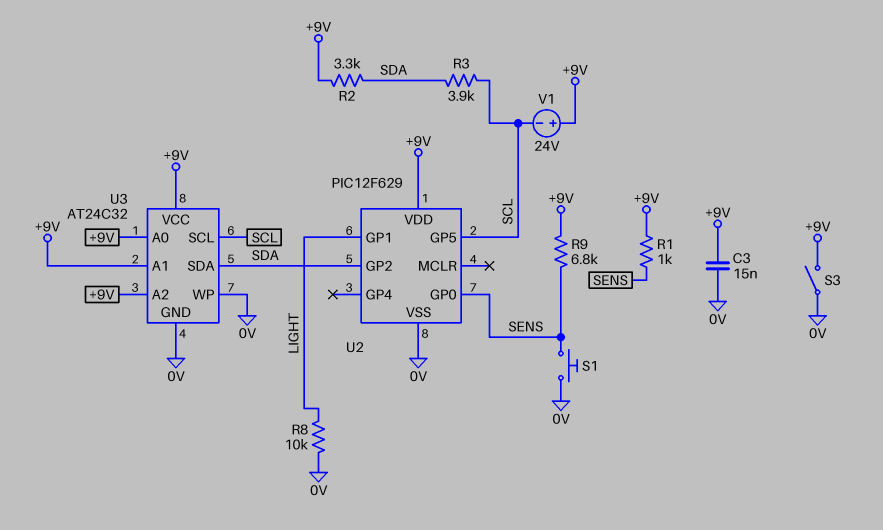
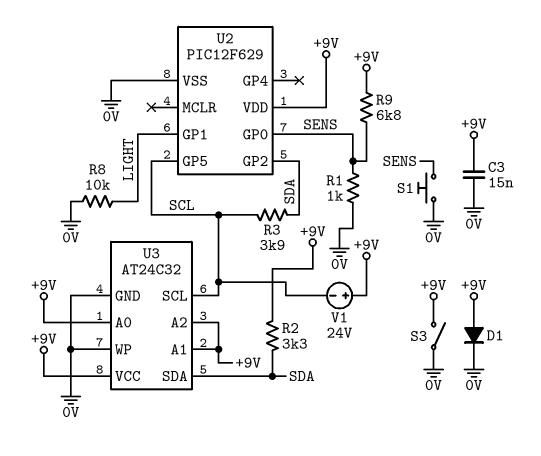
D1: none -> diode (A +9V, K 0V)
R1: 1k (+9V, SENS) -> 1k (0V, SENS)

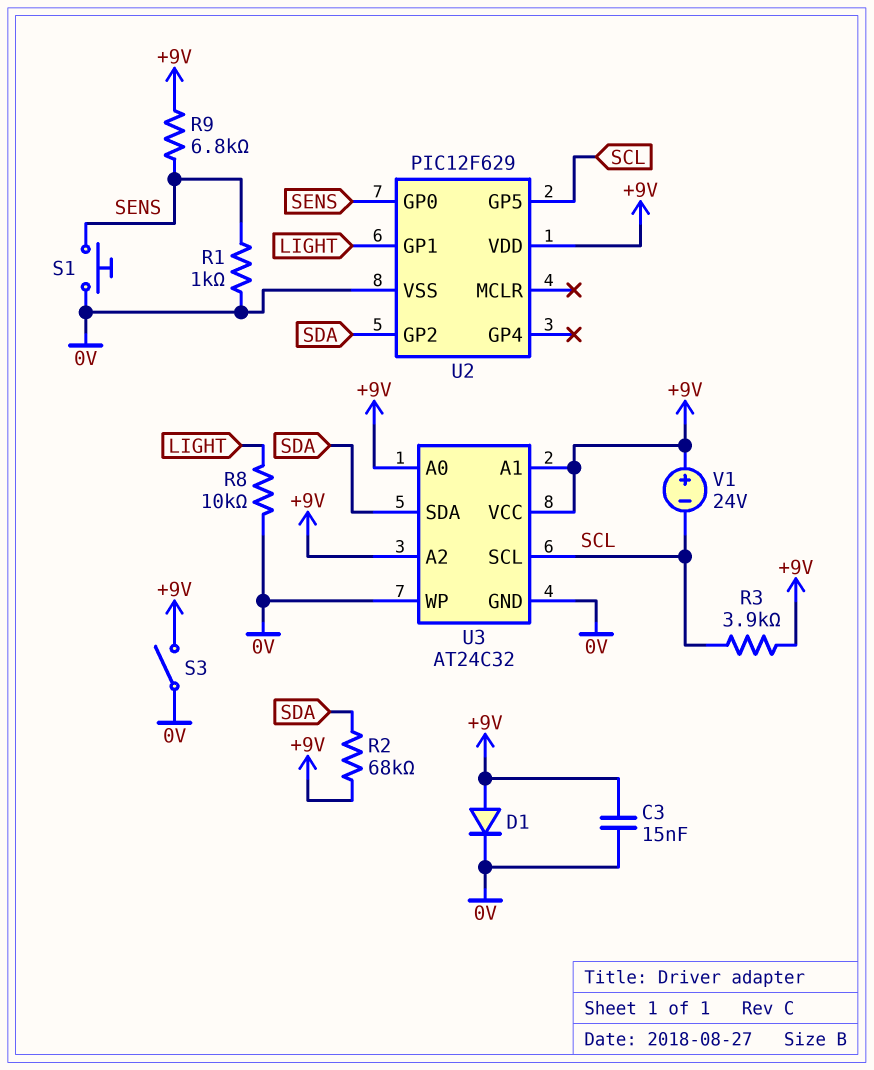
R2: 3.3k (+9V, SDA) -> 68k (+9V, SDA)
R3: 3.9k (SCL, SDA) -> 3.9k (+9V, SCL)

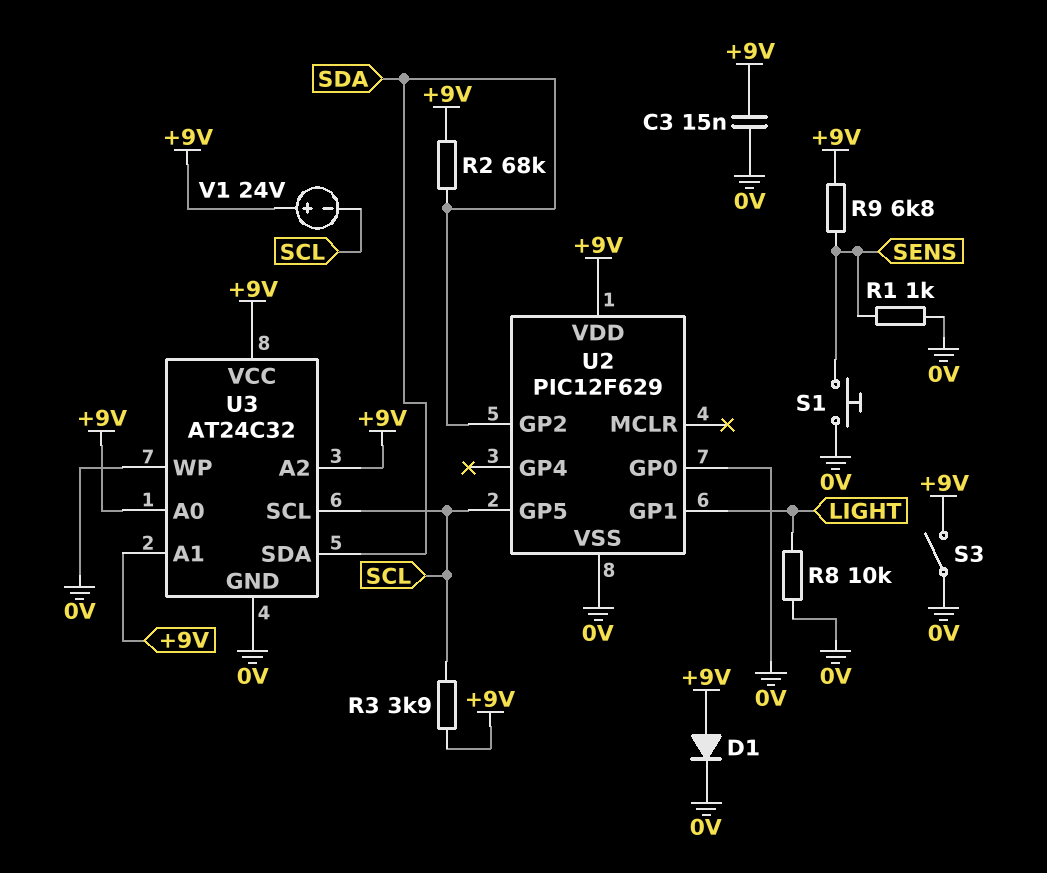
U2 pin GP0: SENS -> 0V

